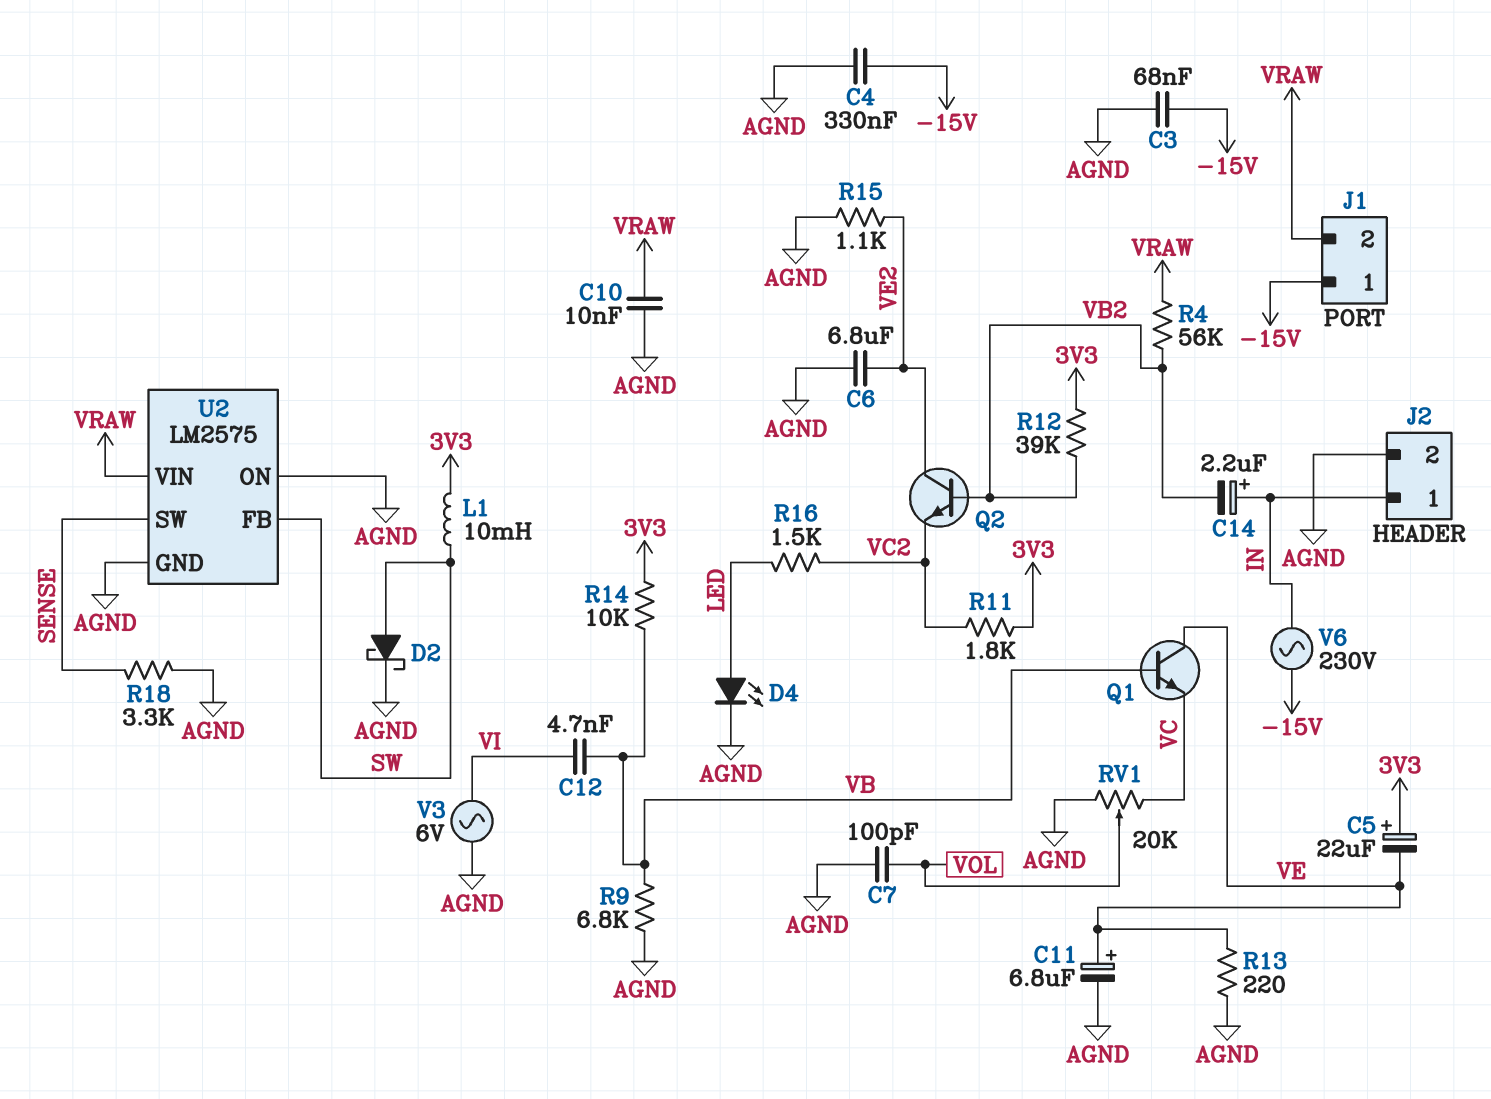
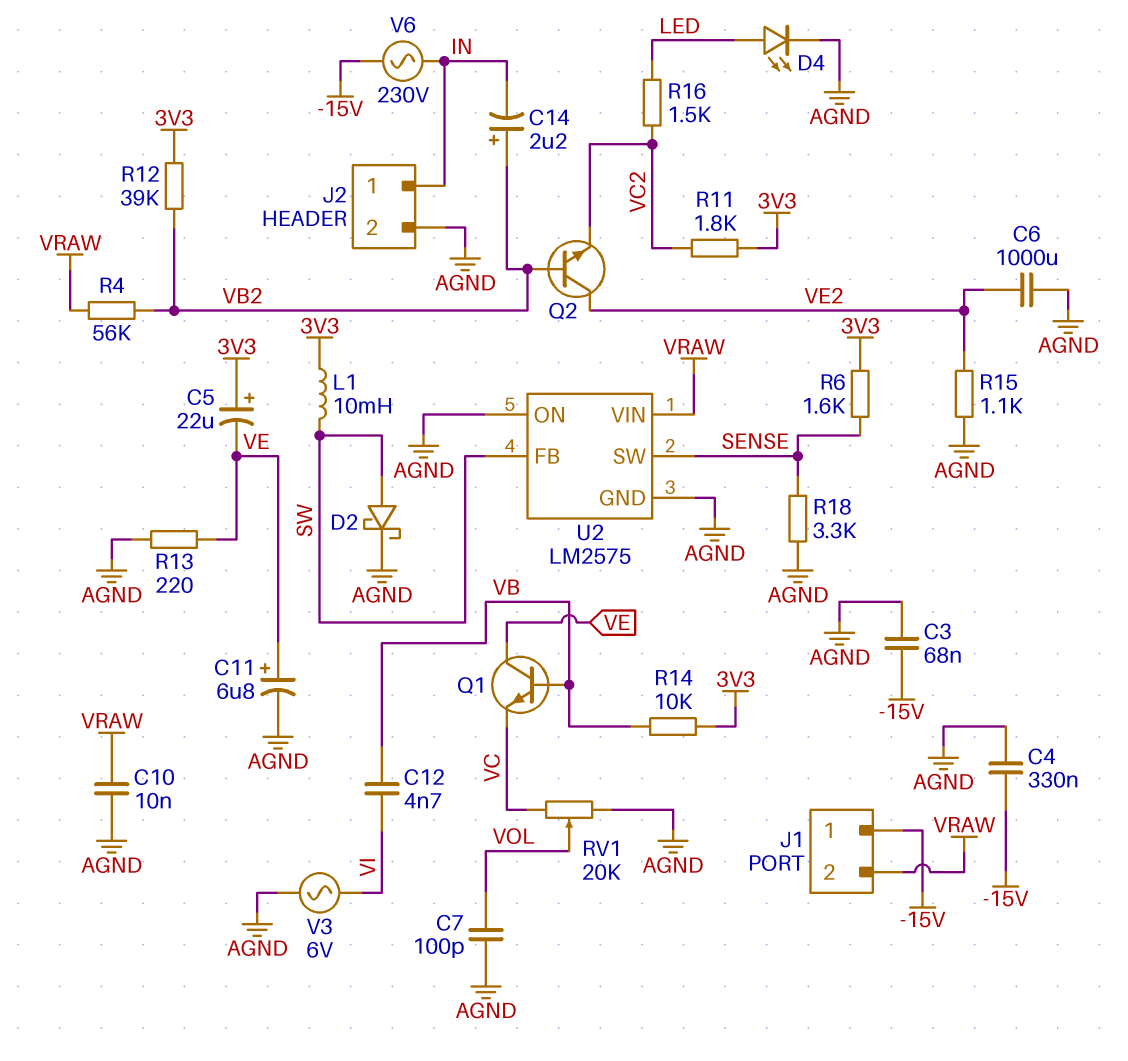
C6: 6.8uF (AGND, VE2) -> 1000uF (AGND, VE2)
C14: 2.2uF (plus IN, minus VB2) -> 2.2uF (plus VB2, minus IN)
R6: none -> 1.6k (3V3, SENSE)
R9: 6.8k (AGND, VB) -> none

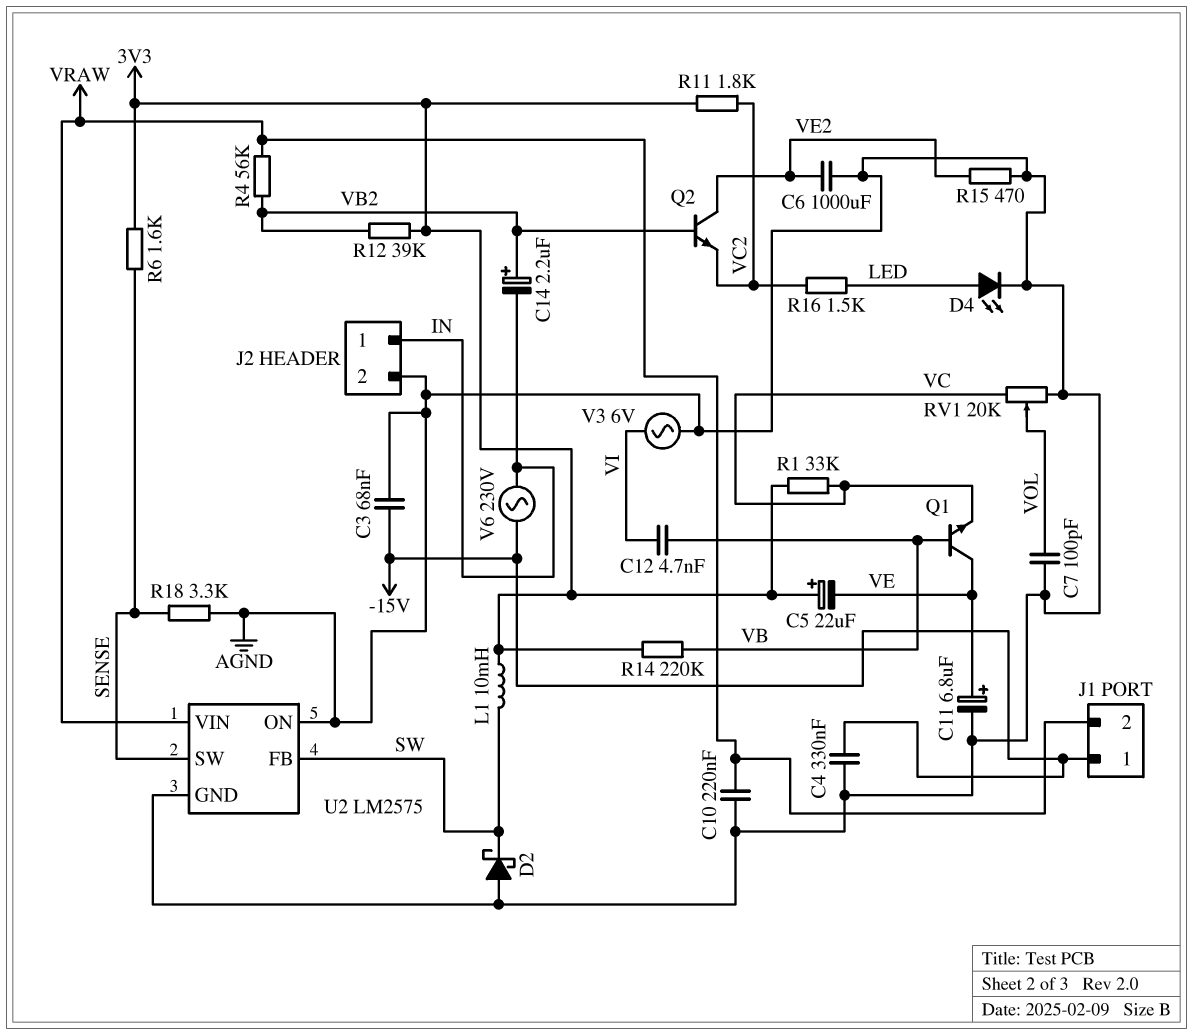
C10: 10nF (AGND, VRAW) -> 220nF (AGND, VRAW)
D2: schottky (A SW, K AGND) -> schottky (A AGND, K SW)
R1: none -> 33k (3V3, VC)
R13: 220 (AGND, VE) -> none
R14: 10k (3V3, VB) -> 220k (3V3, VB)
R15: 1.1k (AGND, VE2) -> 470 (AGND, VE2)

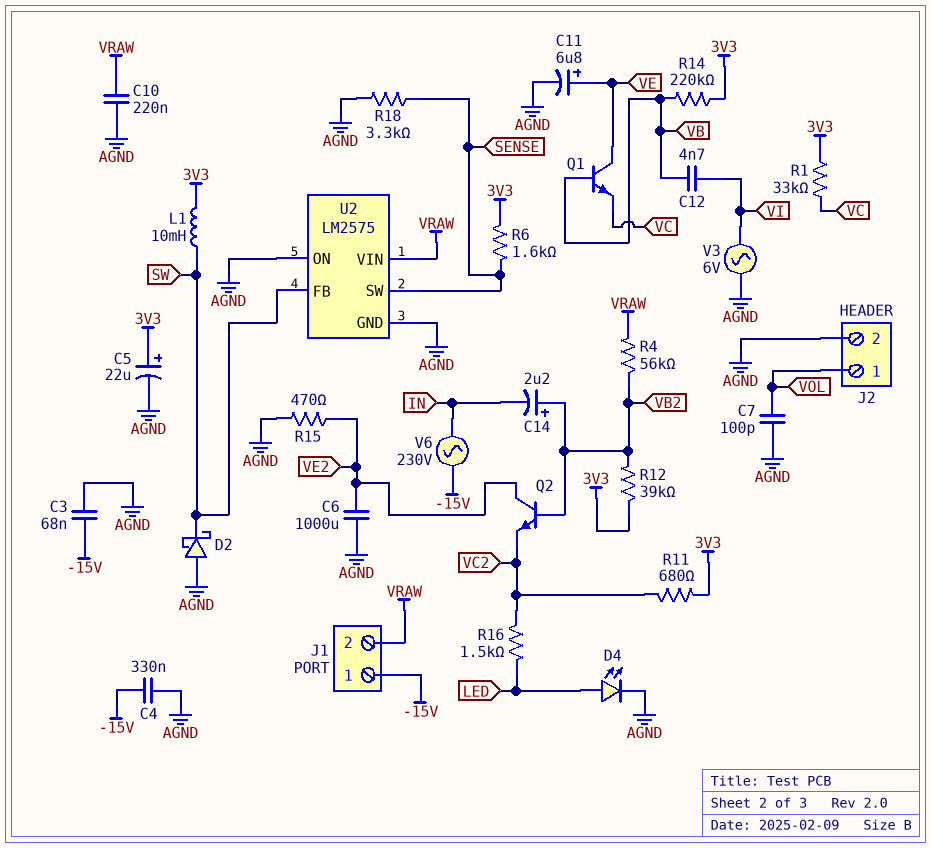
C5: 22uF (plus 3V3, minus VE) -> 22uF (plus 3V3, minus AGND)
J2 pin 1: IN -> VOL
R11: 1.8k (3V3, VC2) -> 680 (3V3, VC2)
RV1: 20k (AGND, VC, wiper VOL) -> none

